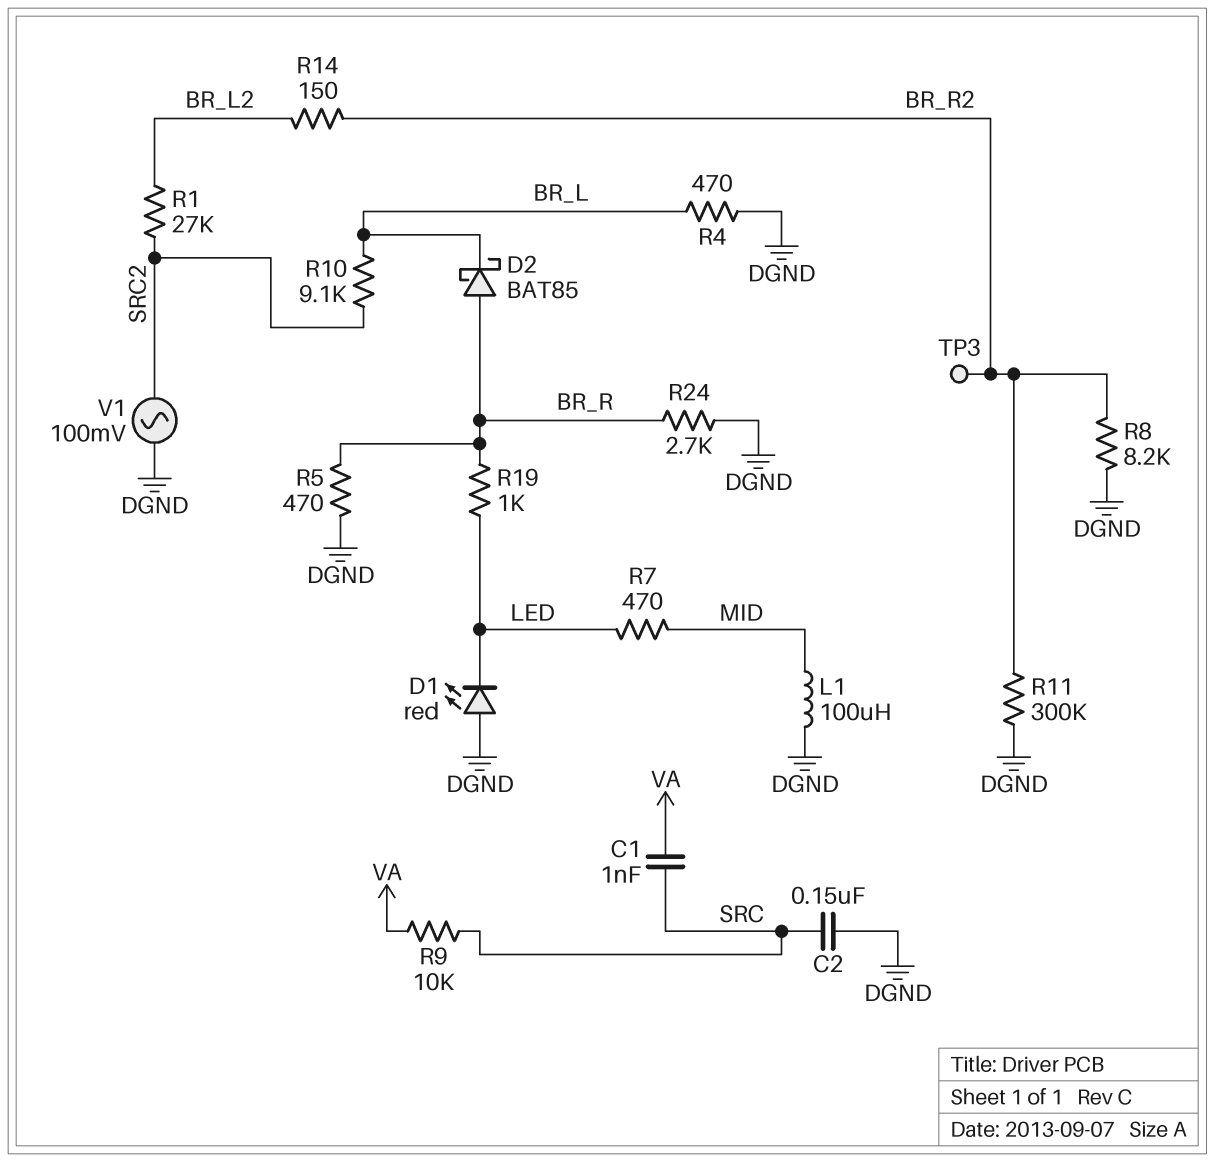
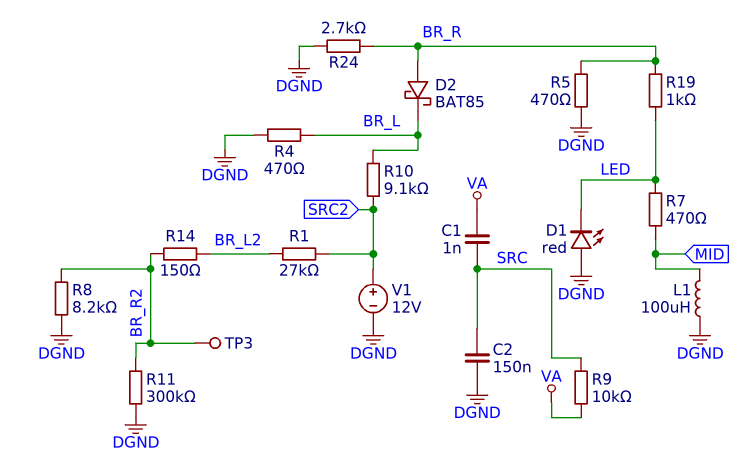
V1: AC 100mV (DGND, SRC2) -> 12V (plus SRC2, minus DGND)

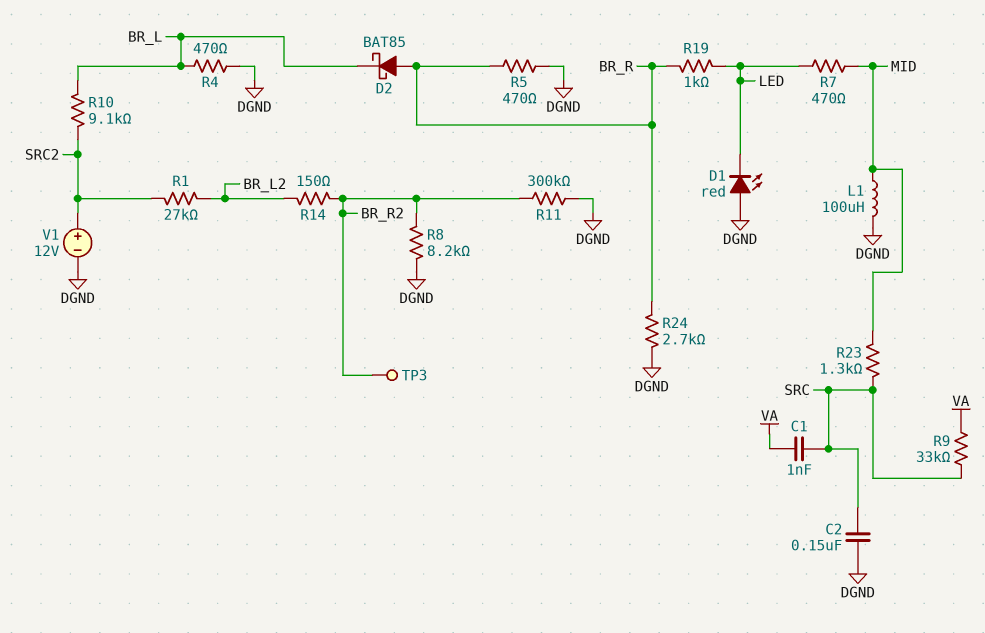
R9: 10k (SRC, VA) -> 33k (SRC, VA)
R23: none -> 1.3k (MID, SRC)

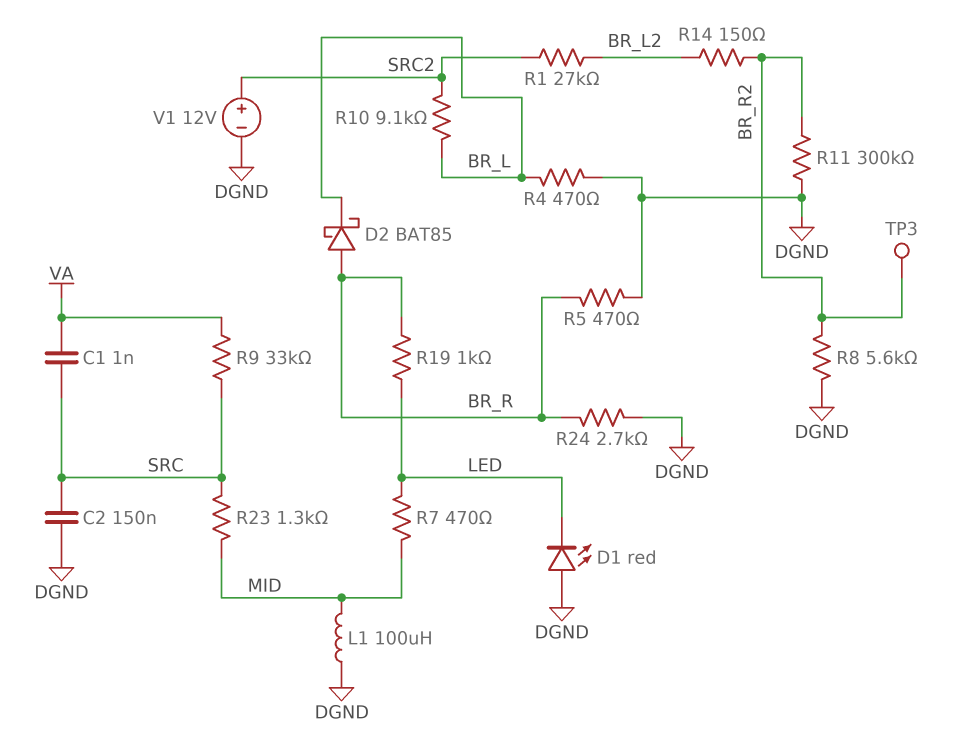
R8: 8.2k (BR_R2, DGND) -> 5.6k (BR_R2, DGND)

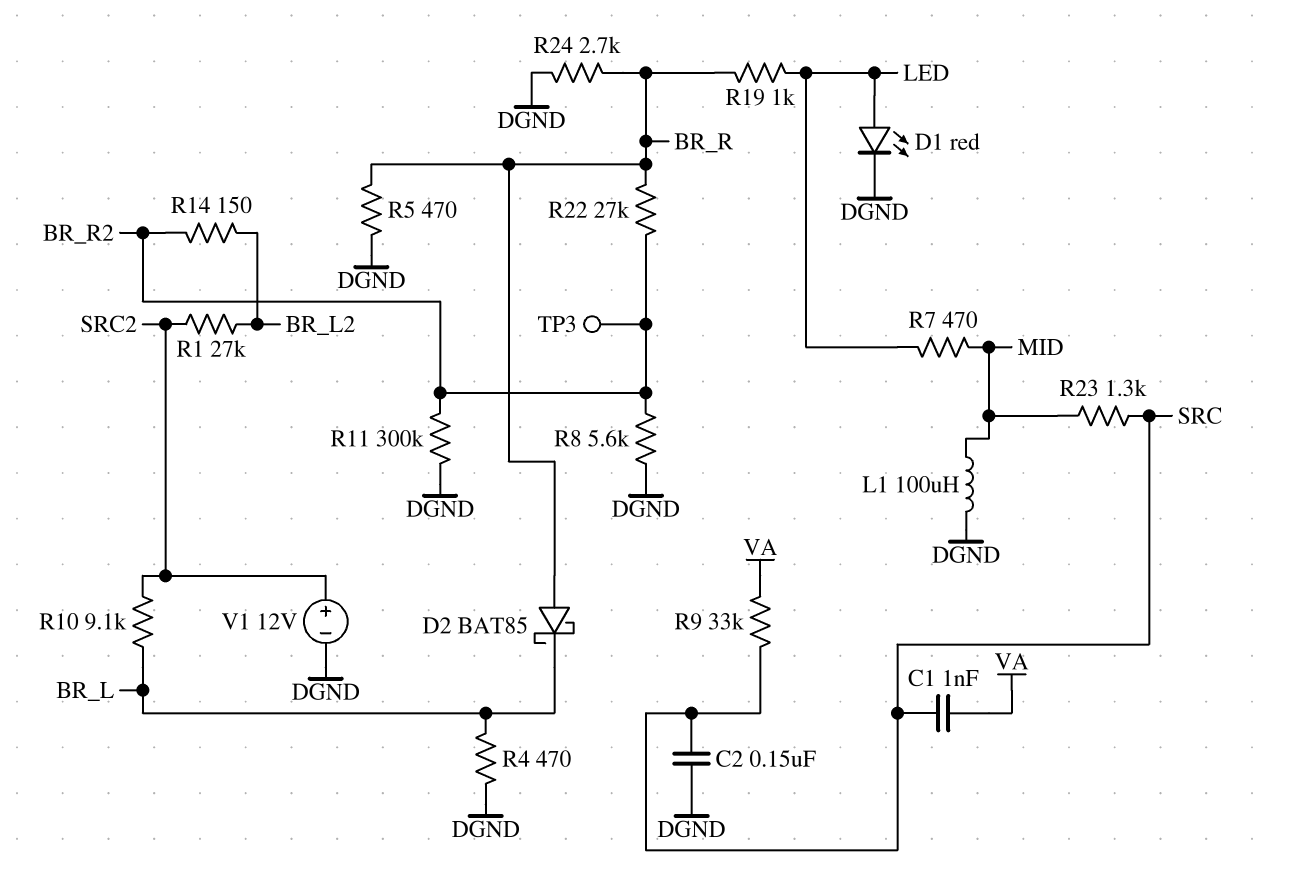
D1: LED red (A DGND, K LED) -> LED red (A LED, K DGND)
R22: none -> 27k (BR_R, BR_R2)

